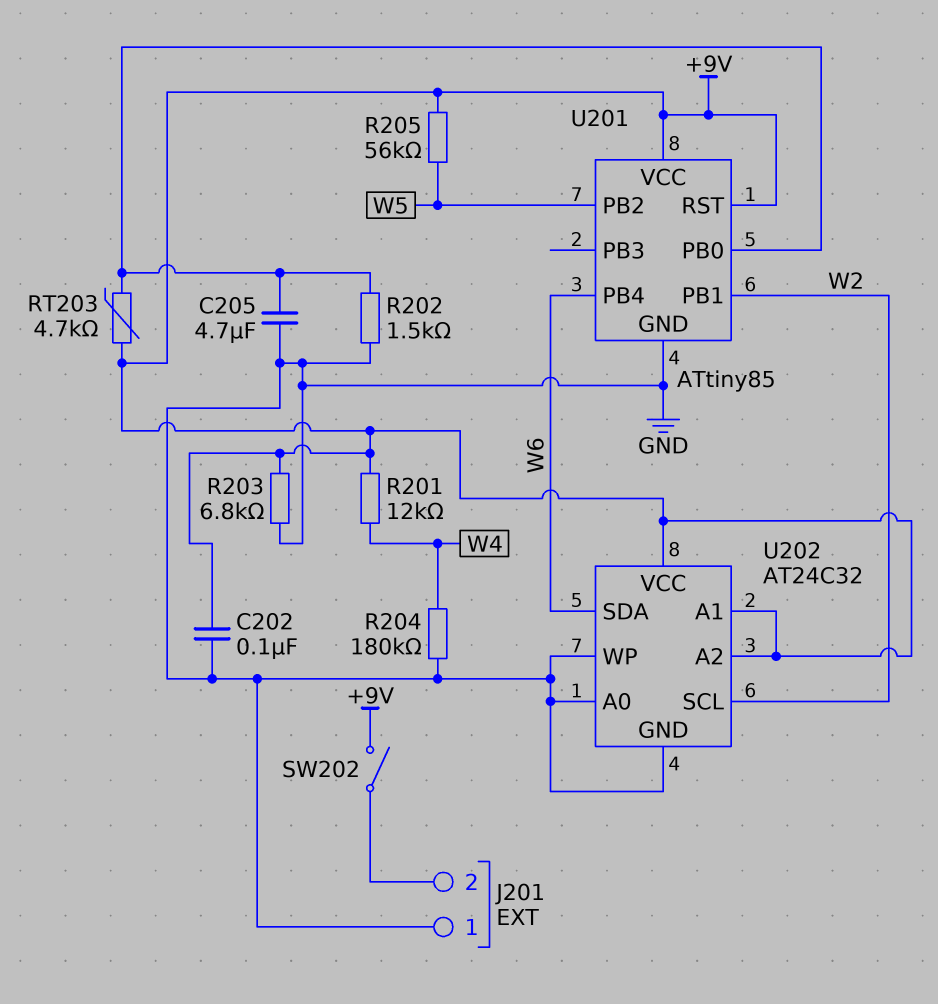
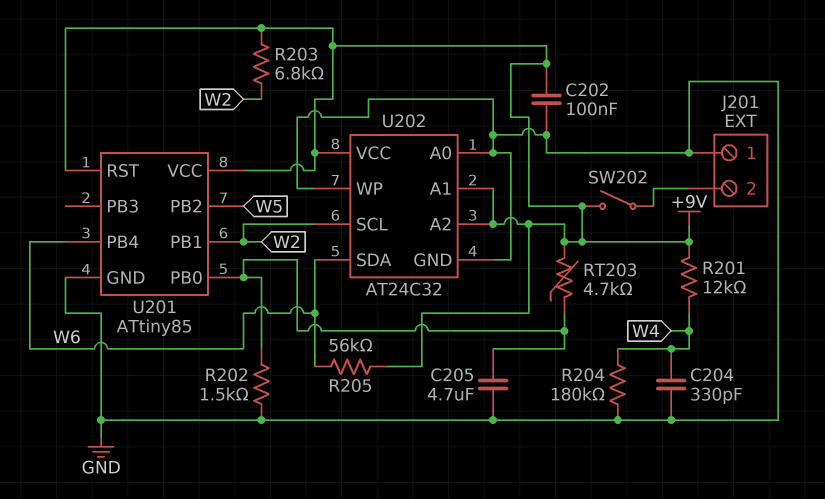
C204: none -> 330pF (GND, W4)
R203: 6.8k (+9V, GND) -> 6.8k (+9V, W2)
R205: 56k (+9V, W5) -> 56k (+9V, W6)

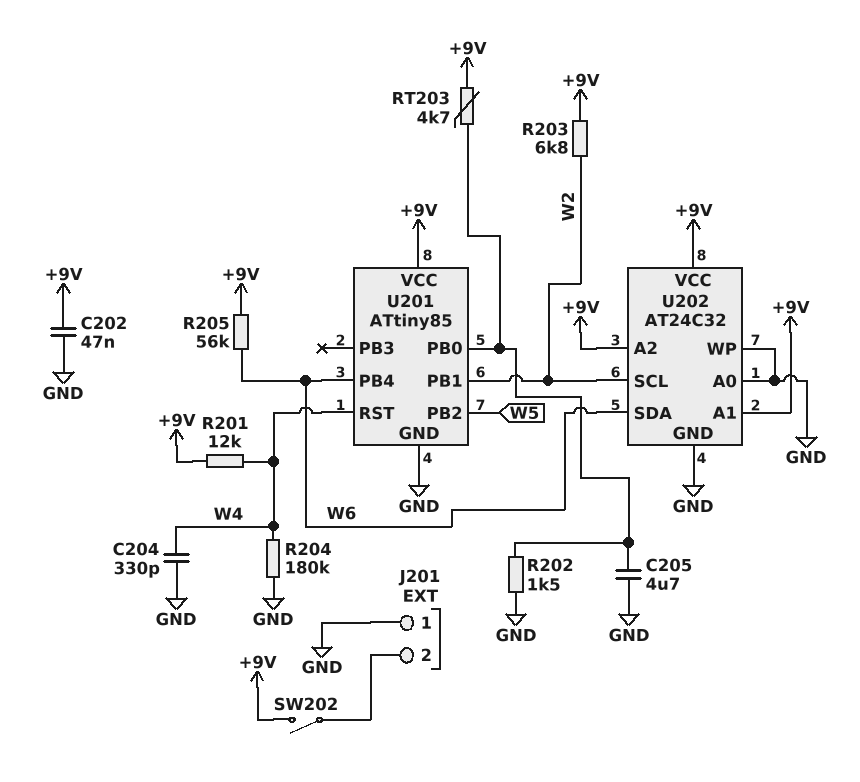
C202: 100nF (+9V, GND) -> 47nF (+9V, GND)
U201 pin RST: +9V -> W4

